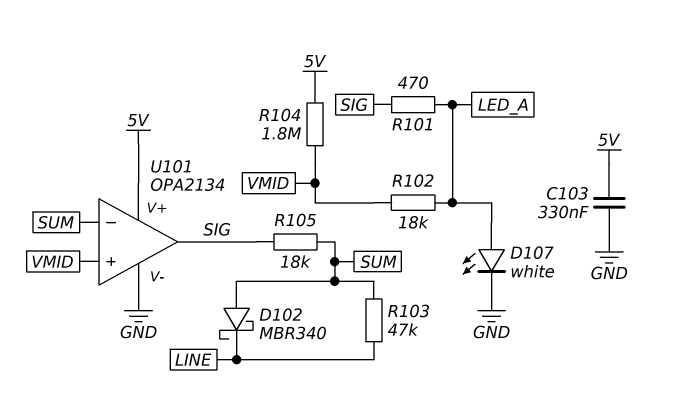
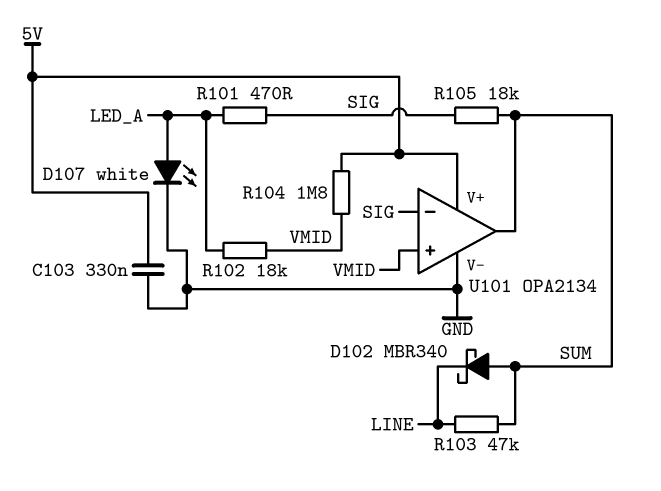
U101 pin in-: SUM -> SIG
U101 pin out: SIG -> SUM

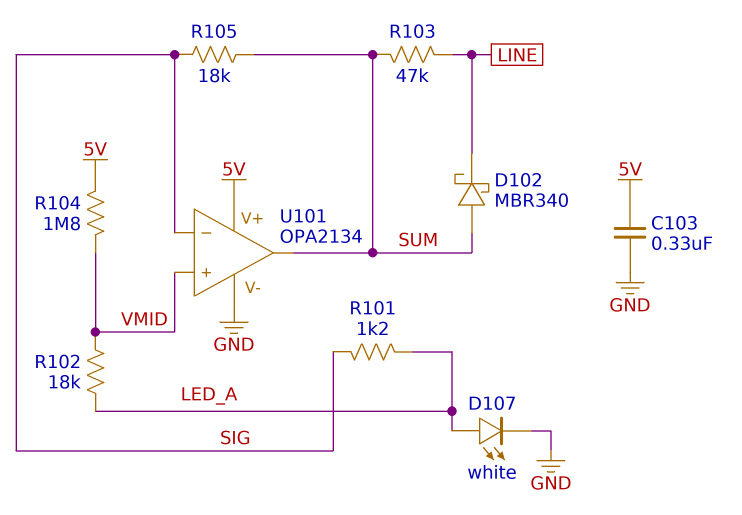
R101: 470 (LED_A, SIG) -> 1.2k (LED_A, SIG)

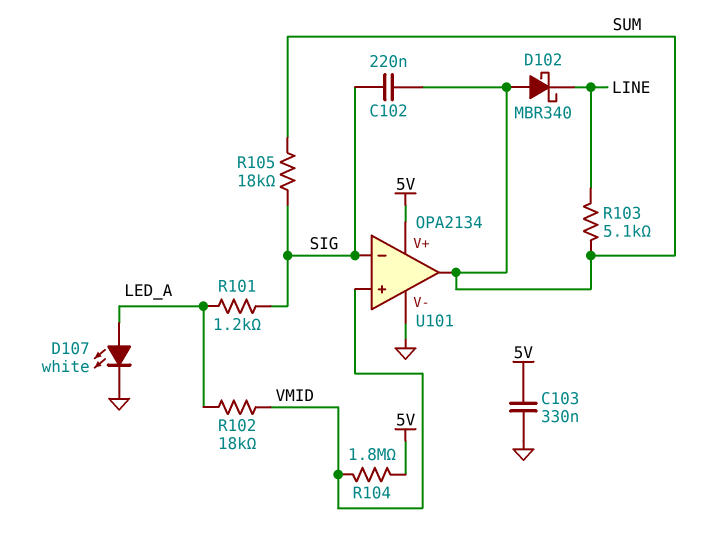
C102: none -> 220nF (SIG, SUM)
R103: 47k (LINE, SUM) -> 5.1k (LINE, SUM)

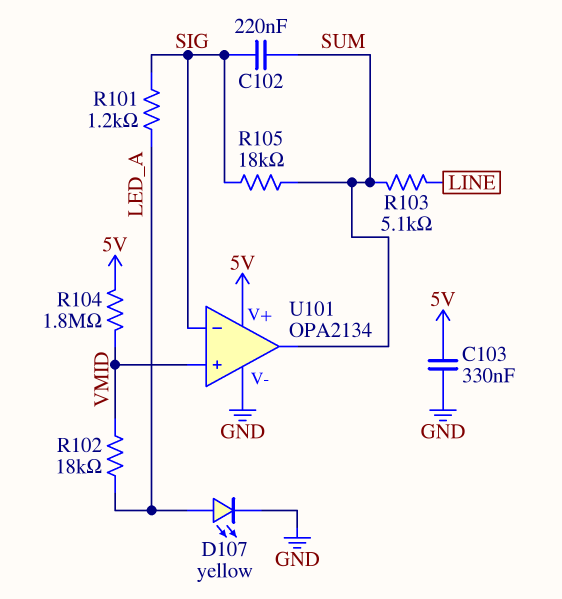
D102: schottky MBR340 (A SUM, K LINE) -> none
D107: LED white (A LED_A, K GND) -> LED yellow (A LED_A, K GND)

